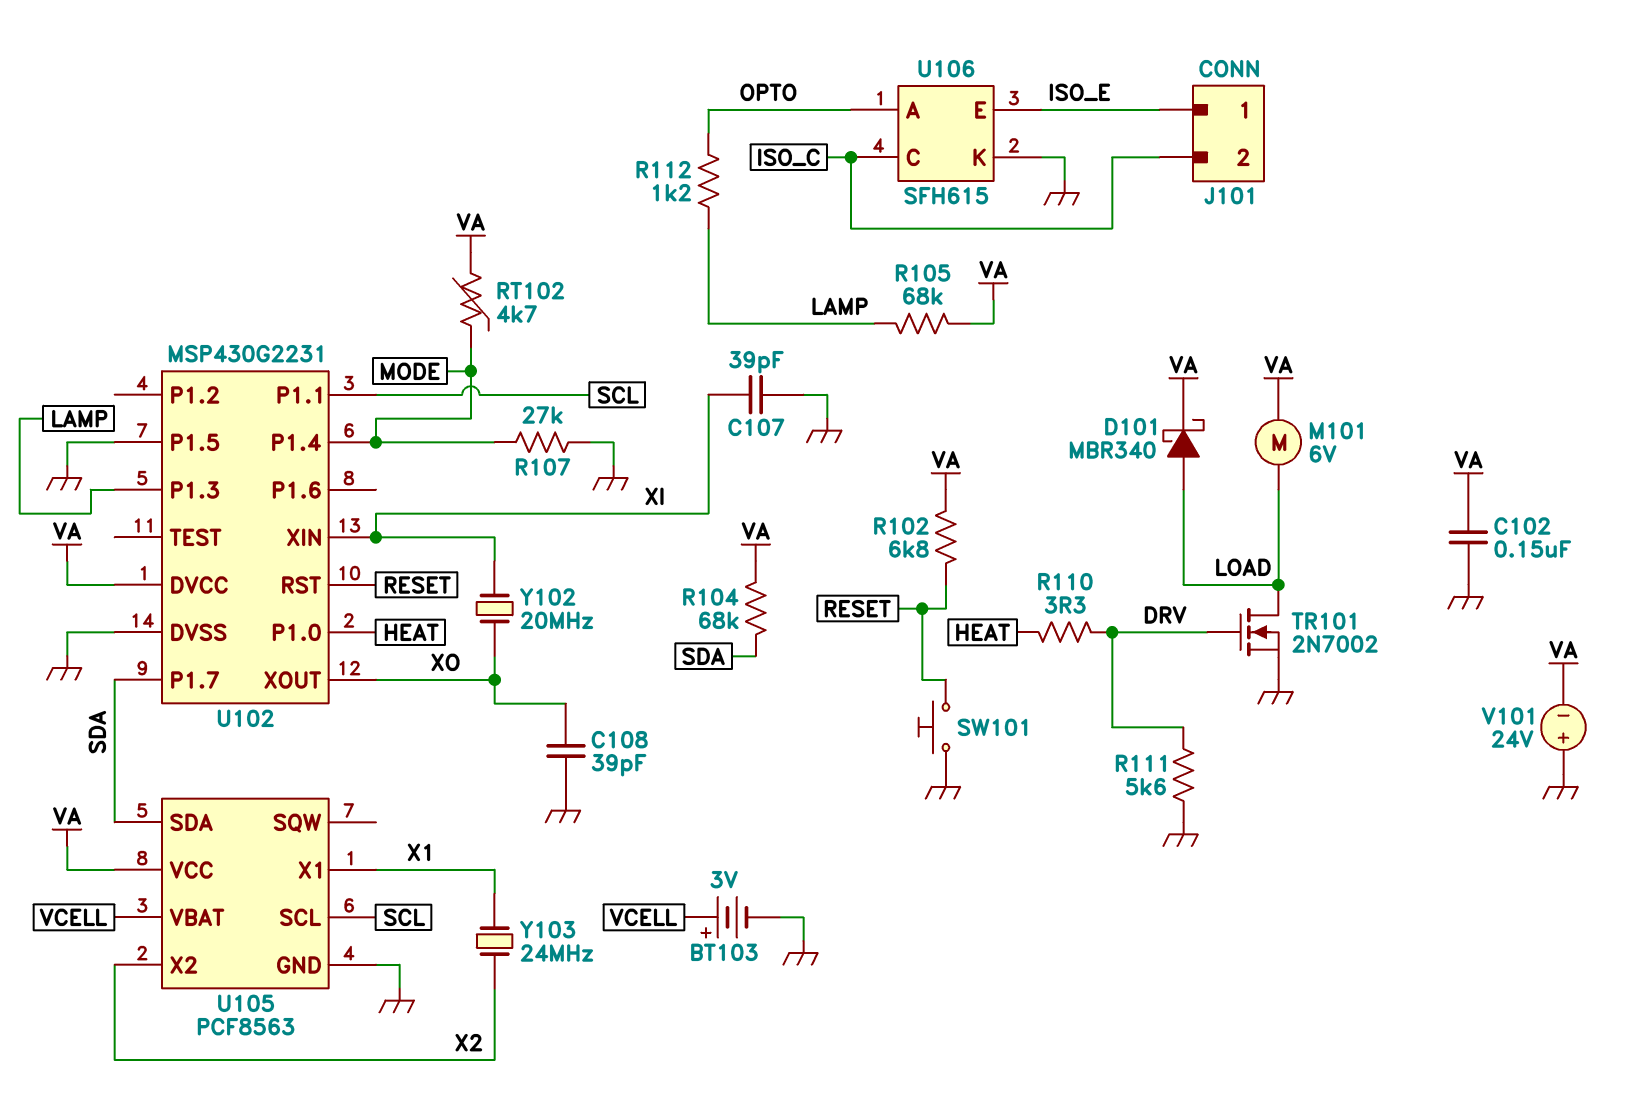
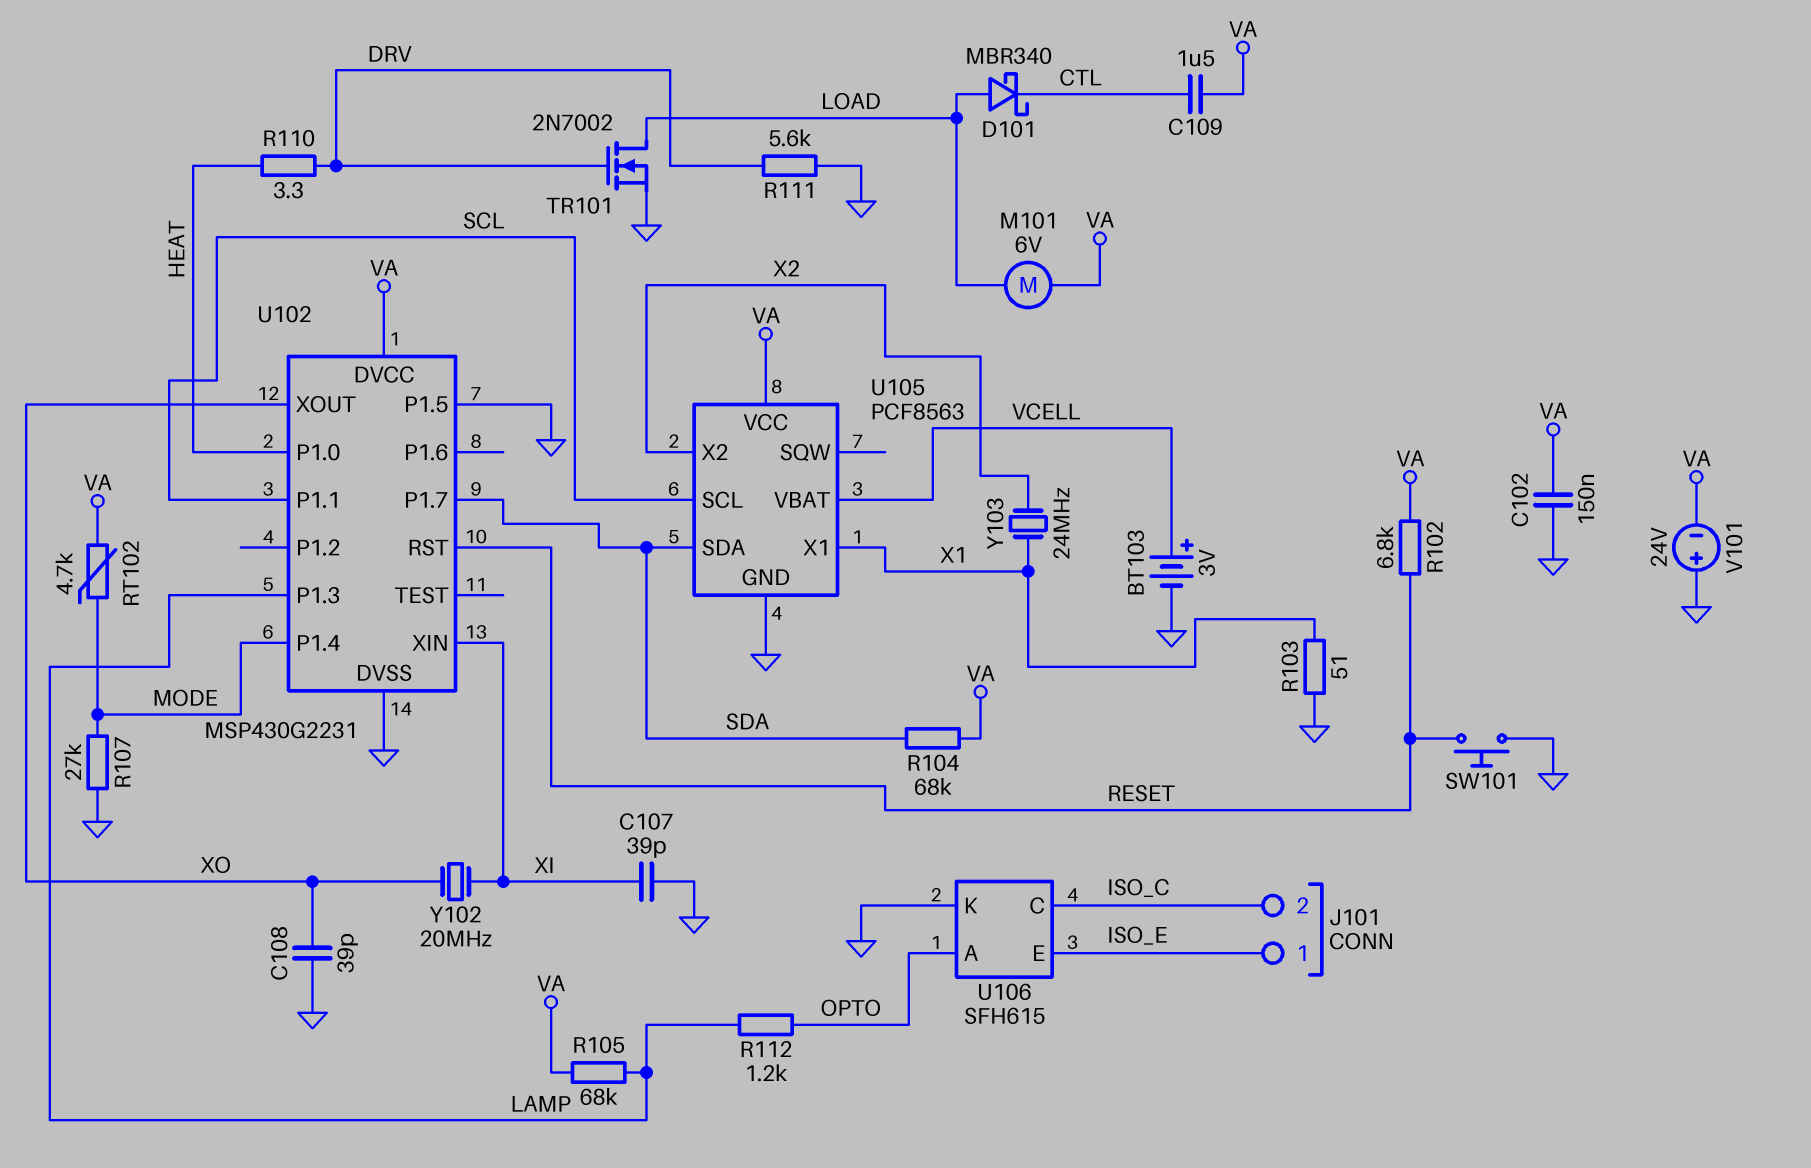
C109: none -> 1.5uF (CTL, VA)
D101: schottky MBR340 (A LOAD, K VA) -> schottky MBR340 (A LOAD, K CTL)
R103: none -> 51 (GND, X1)

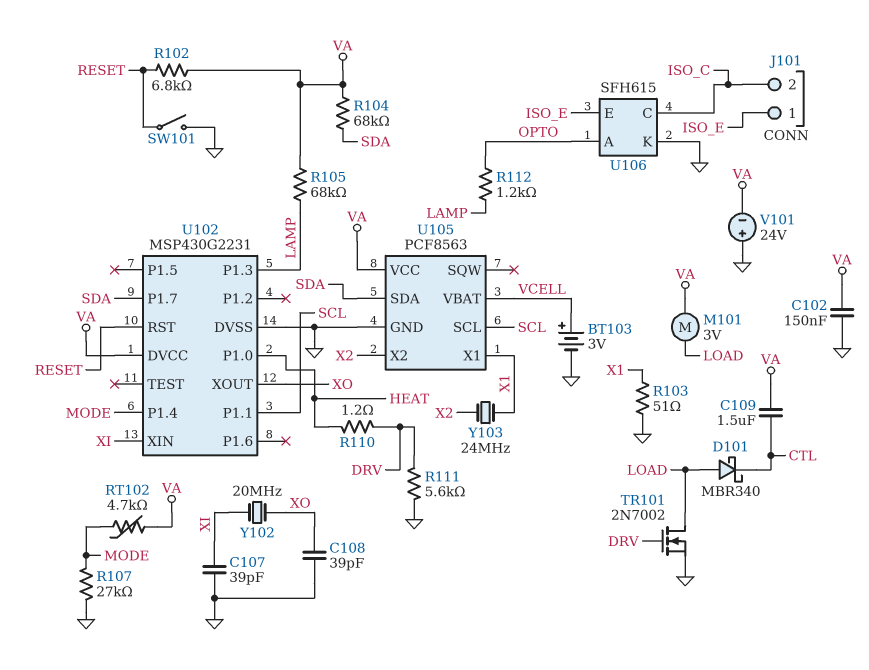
M101: motor 6V (LOAD, VA) -> motor 3V (LOAD, VA)
R110: 3.3 (DRV, HEAT) -> 1.2 (DRV, HEAT)
SW101: button (GND, RESET) -> switch (GND, RESET)
U102 pin P1.5: GND -> none

